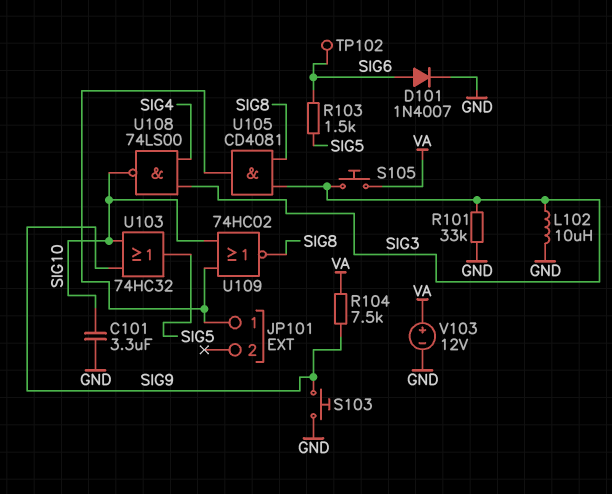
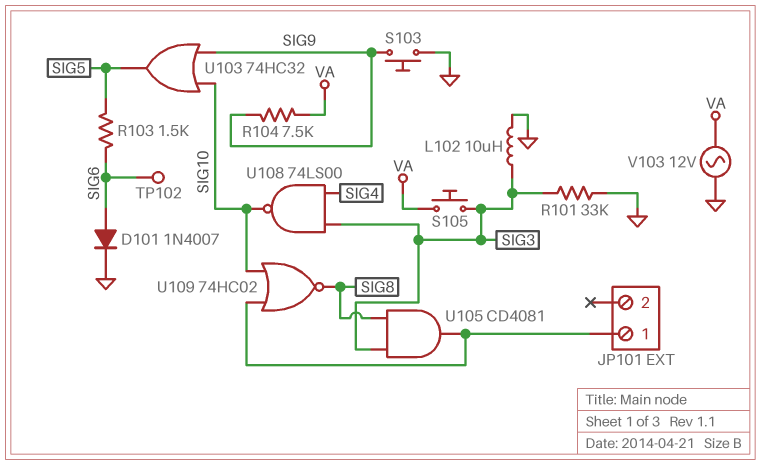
C101: 3.3uF (GND, SIG10) -> none
V103: 12V (plus VA, minus GND) -> AC 12V (GND, VA)

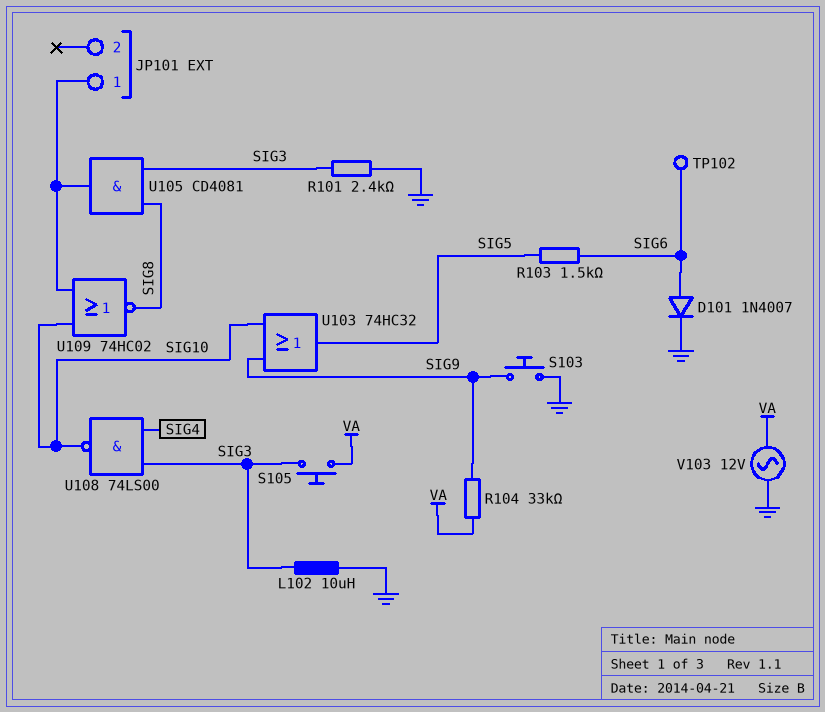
R101: 33k (GND, SIG3) -> 2.4k (GND, SIG3)
R104: 7.5k (SIG9, VA) -> 33k (SIG9, VA)

